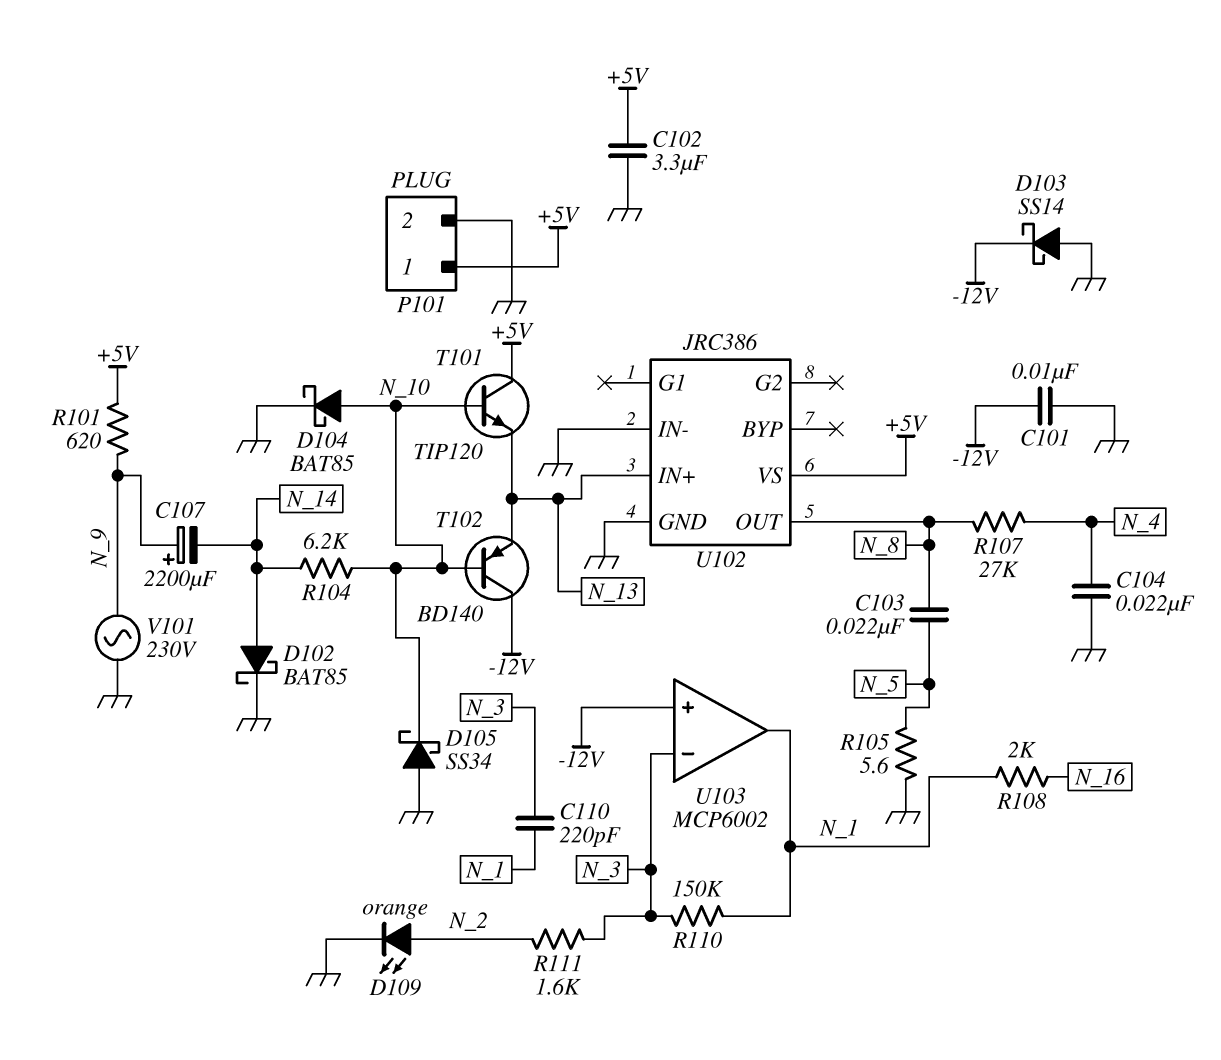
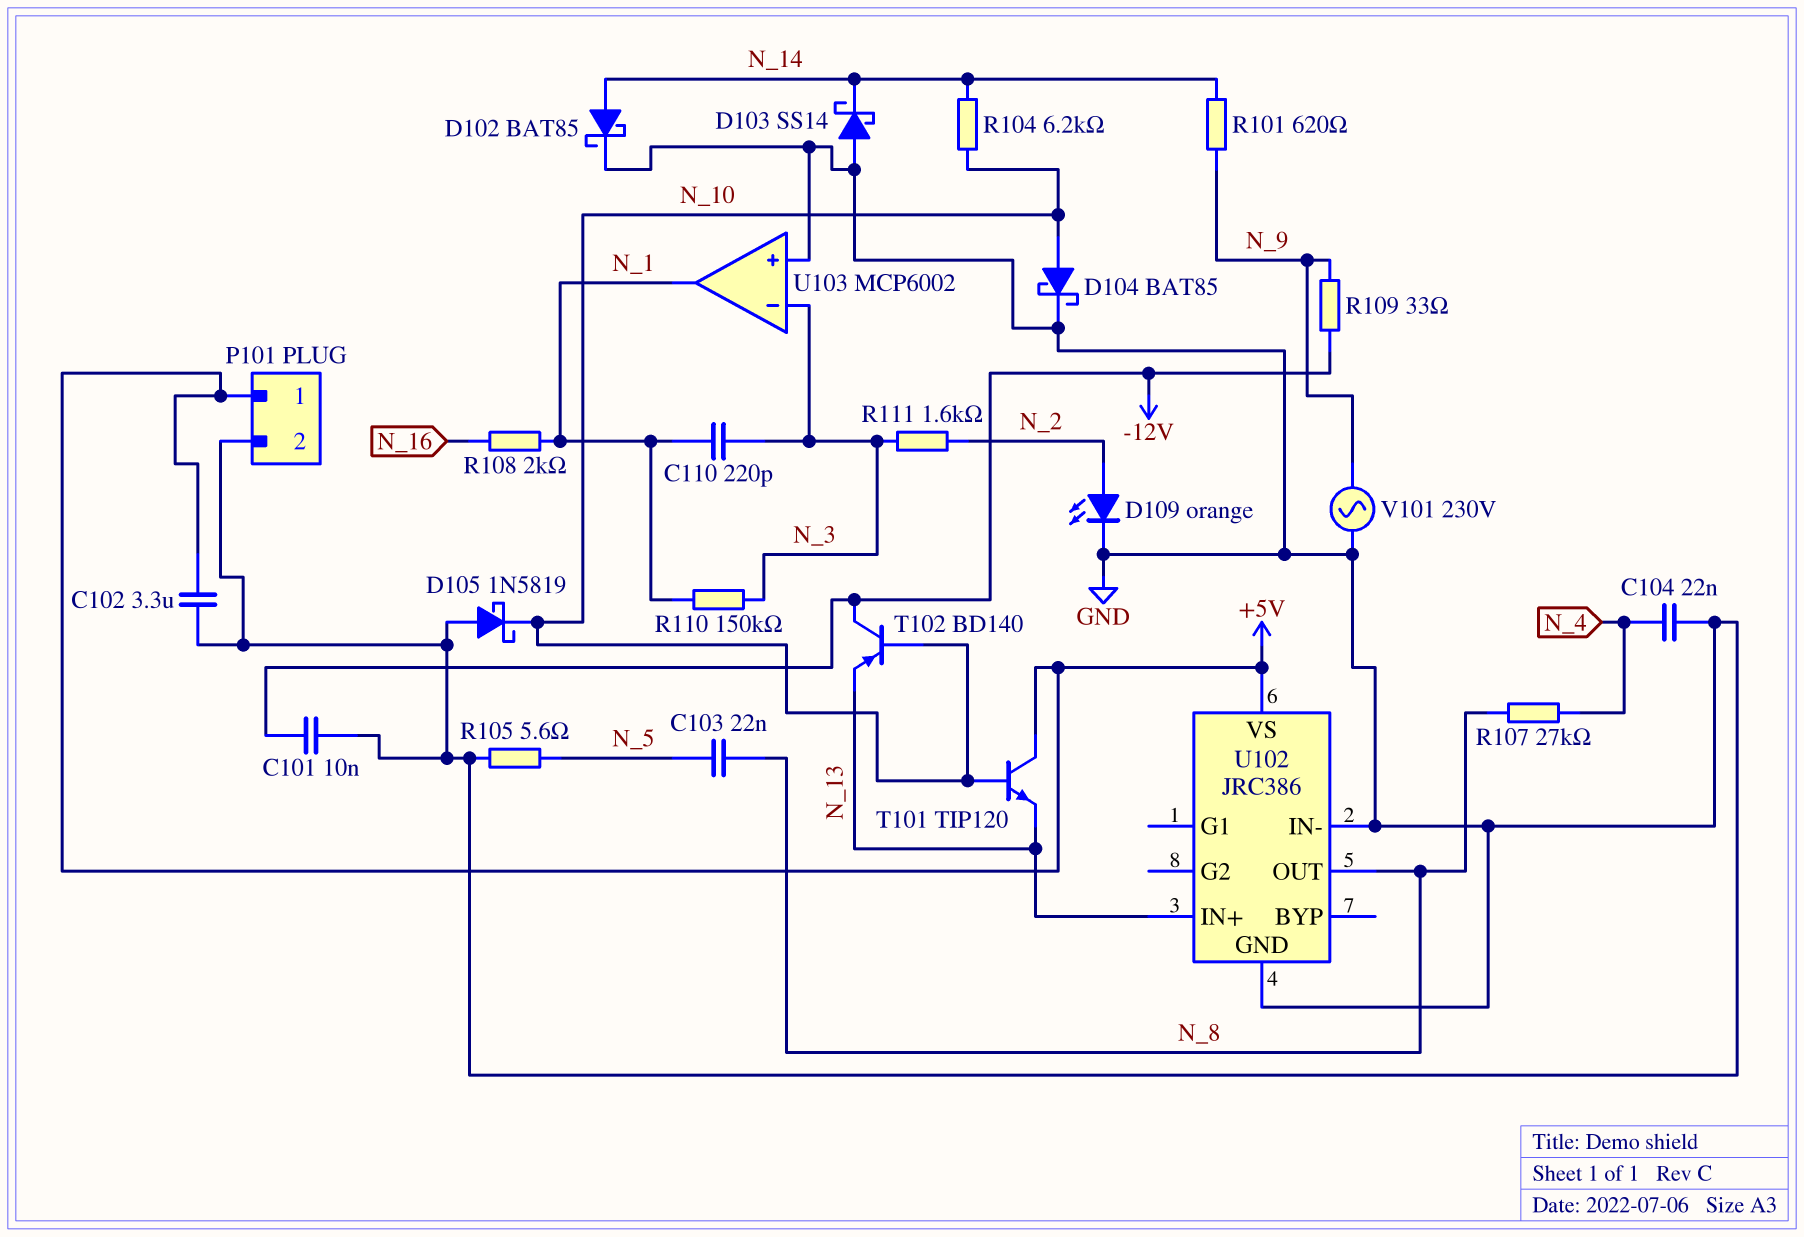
C107: 2200uF (plus N_9, minus N_14) -> none
D103: schottky SS14 (A GND, K -12V) -> schottky SS14 (A GND, K N_14)
D105: schottky SS34 (A GND, K N_10) -> schottky 1N5819 (A GND, K N_10)
R101: 620 (+5V, N_9) -> 620 (N_9, N_14)
R109: none -> 33 (-12V, N_9)
U103 pin in+: -12V -> GND

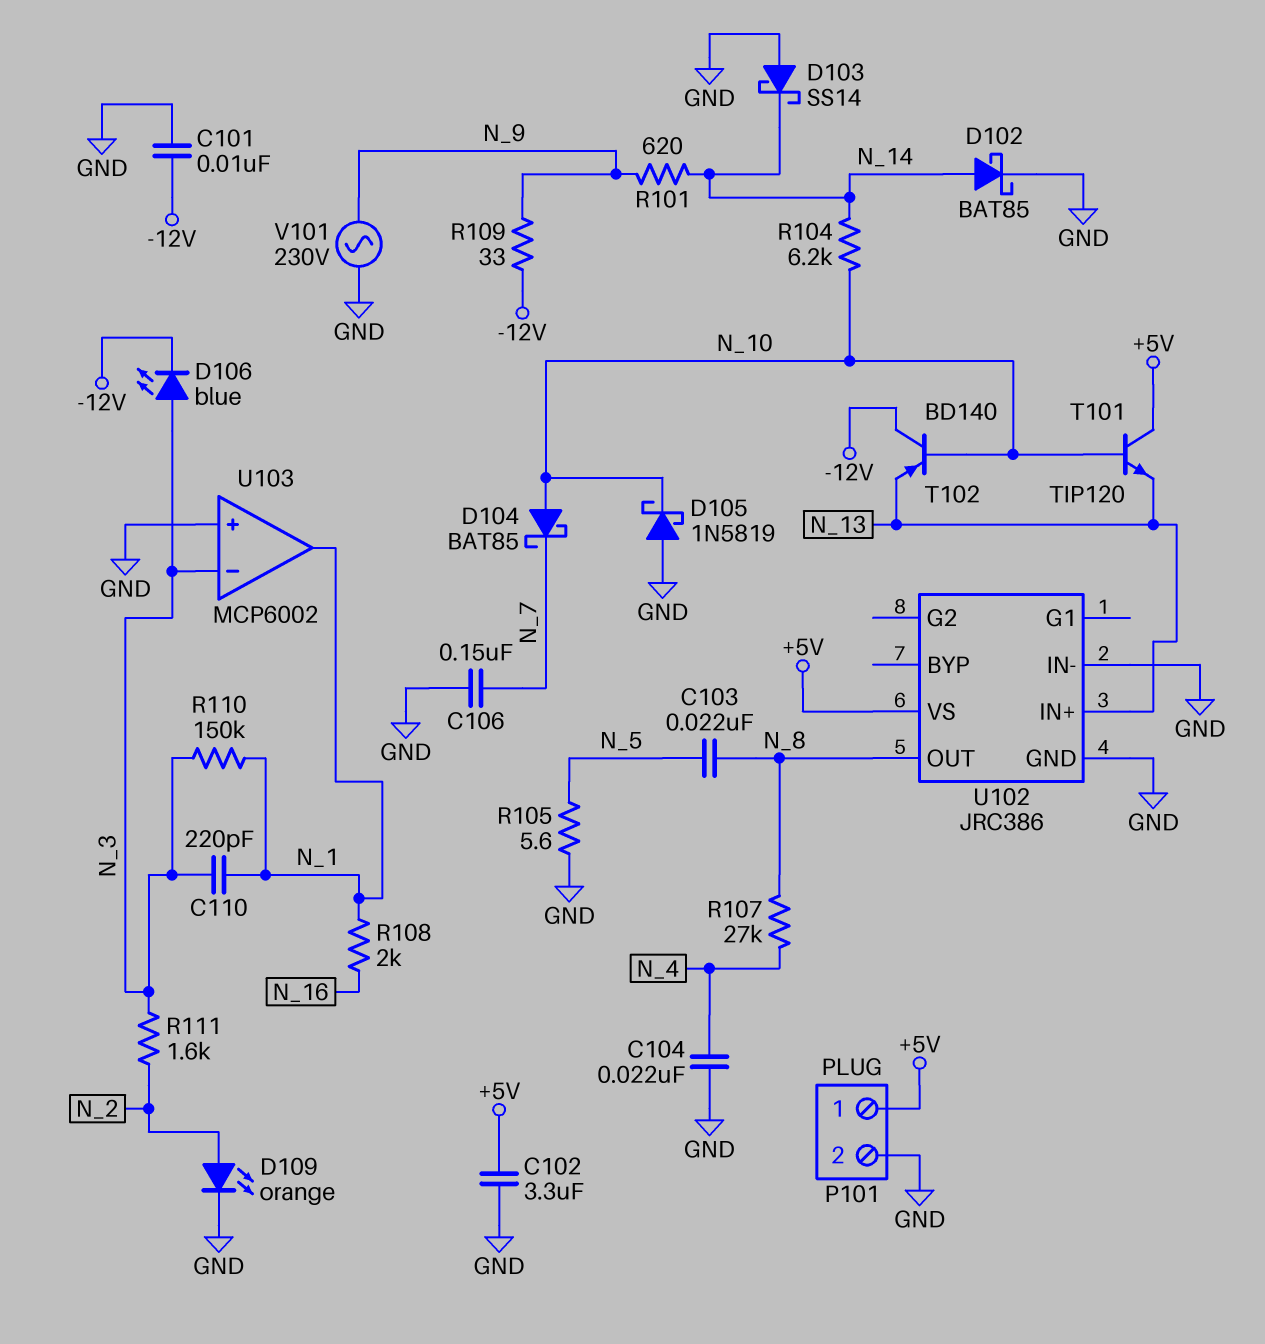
C106: none -> 150nF (GND, N_7)
D104: schottky BAT85 (A N_10, K GND) -> schottky BAT85 (A N_10, K N_7)
D106: none -> LED blue (A N_3, K -12V)

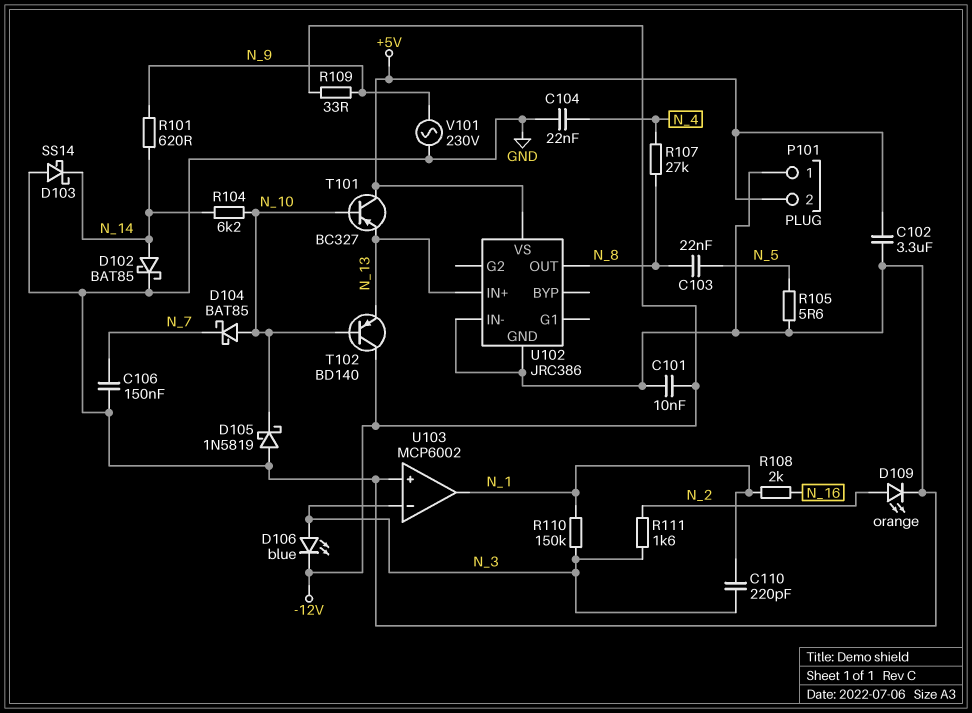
P101 pin 1: +5V -> GND
P101 pin 2: GND -> +5V
T101: NPN TIP120 (B N_10, C +5V, E N_13) -> PNP BC327 (B N_10, C +5V, E N_13)

